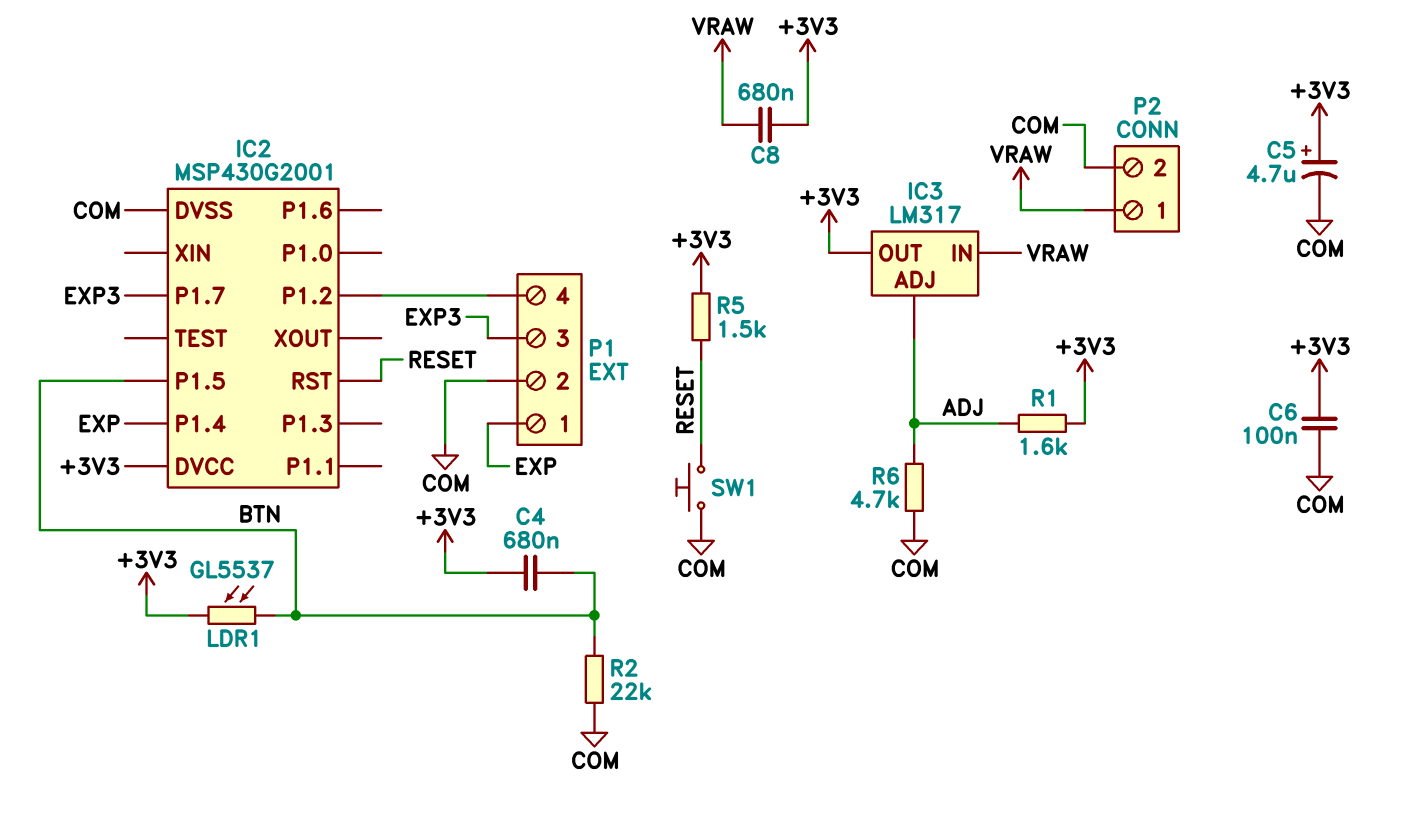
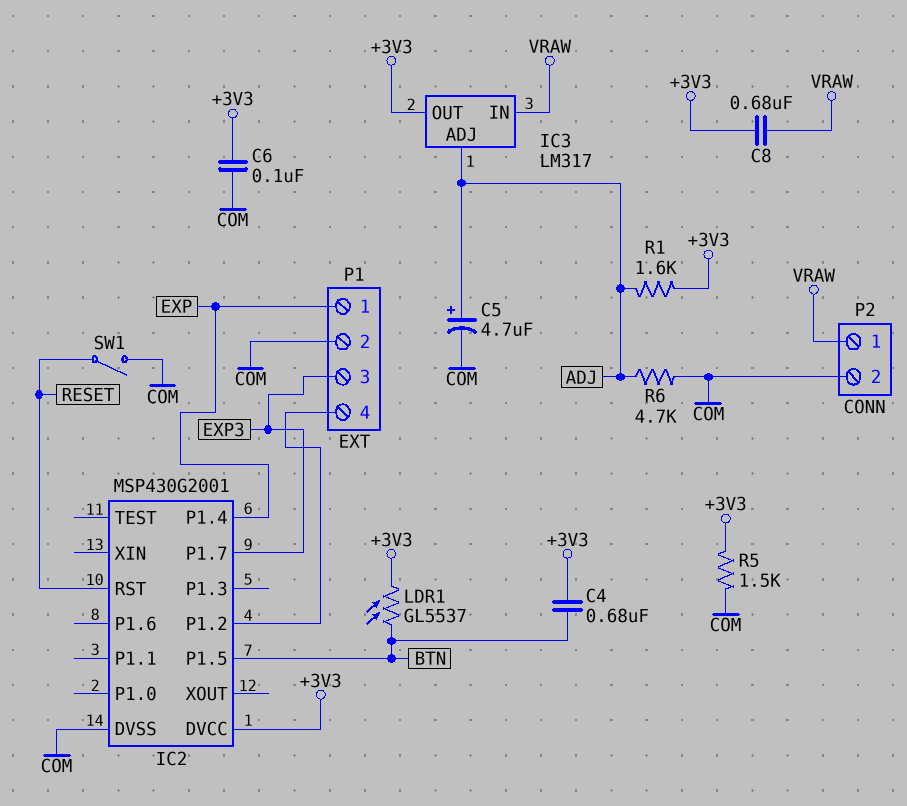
C5: 4.7uF (plus +3V3, minus COM) -> 4.7uF (plus ADJ, minus COM)
R2: 22k (BTN, COM) -> none
R5: 1.5k (+3V3, RESET) -> 1.5k (+3V3, COM)
SW1: button (COM, RESET) -> switch (COM, RESET)

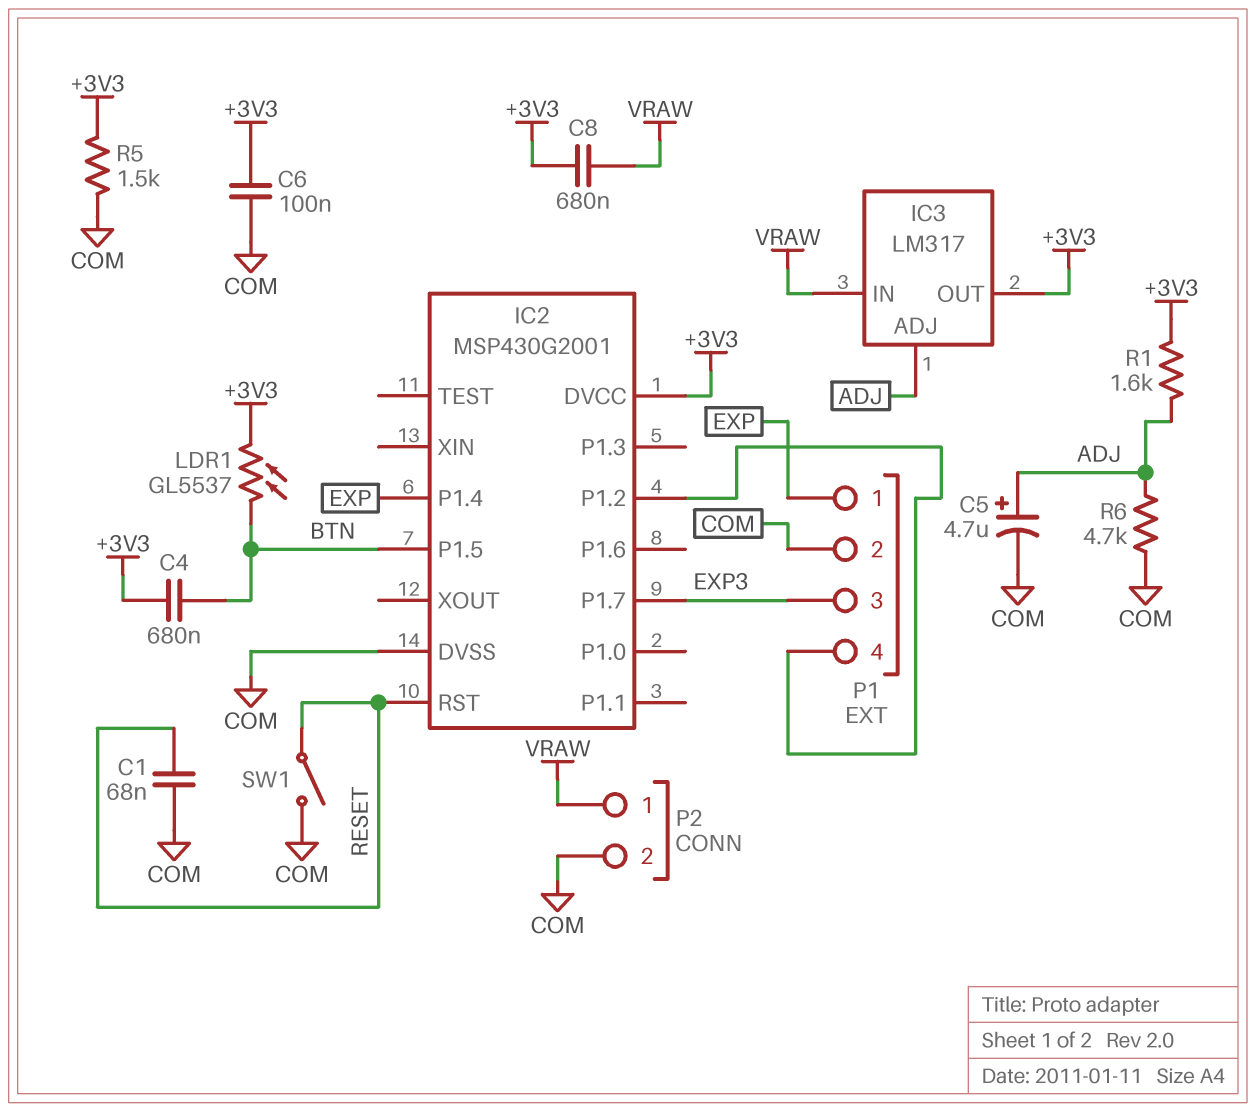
C1: none -> 68nF (COM, RESET)

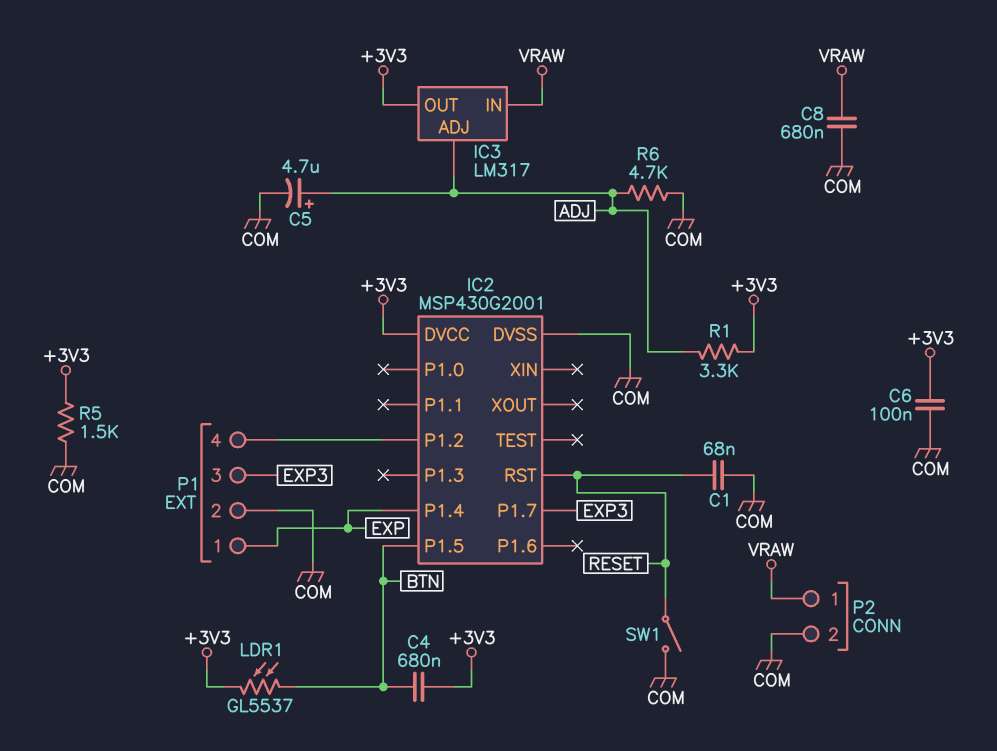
C8: 680nF (+3V3, VRAW) -> 680nF (COM, VRAW)
R1: 1.6k (+3V3, ADJ) -> 3.3k (+3V3, ADJ)

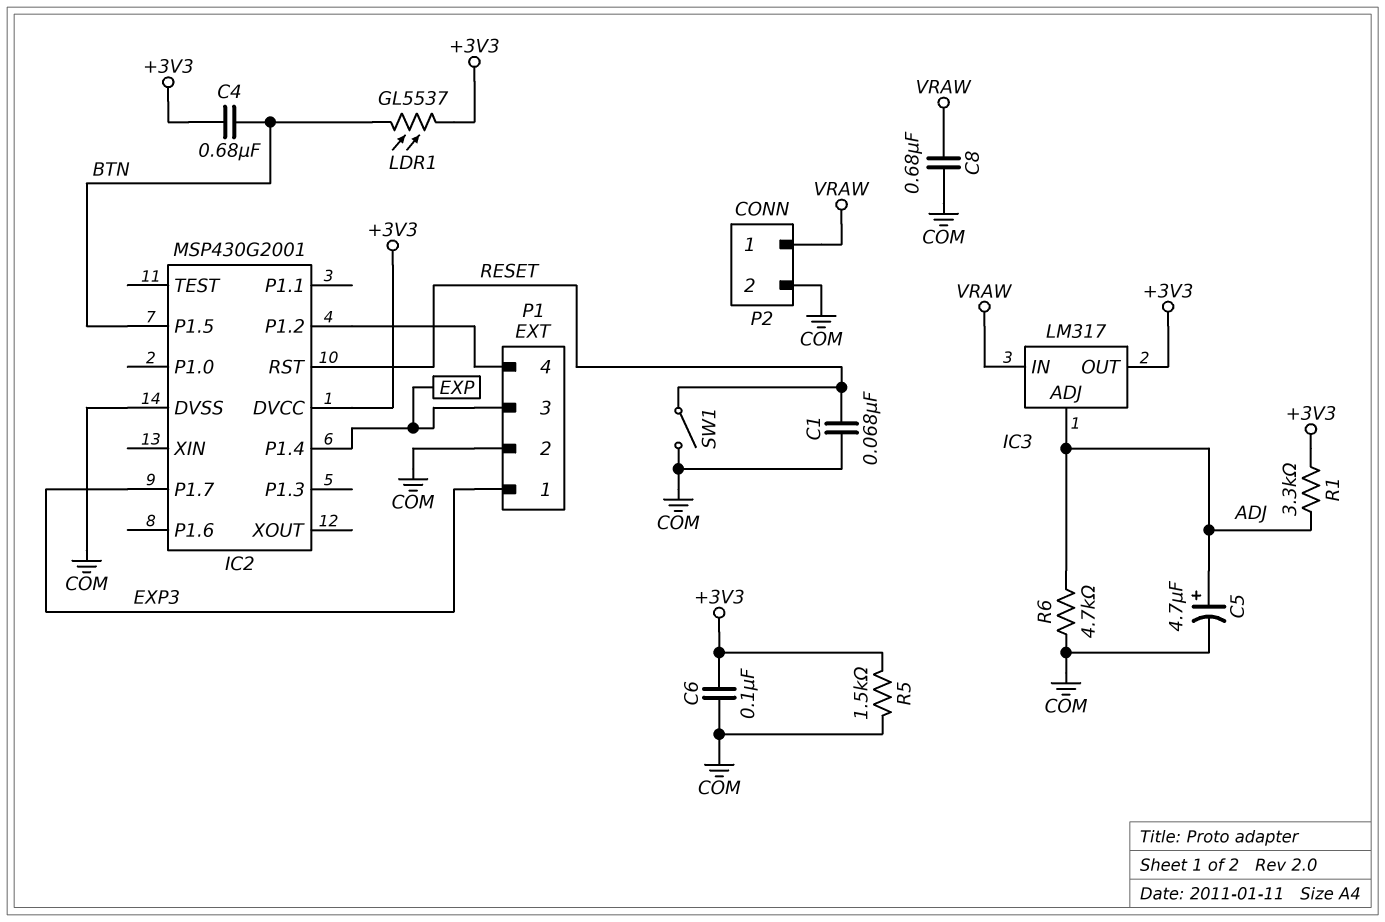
P1 pin 1: EXP -> EXP3
P1 pin 3: EXP3 -> EXP

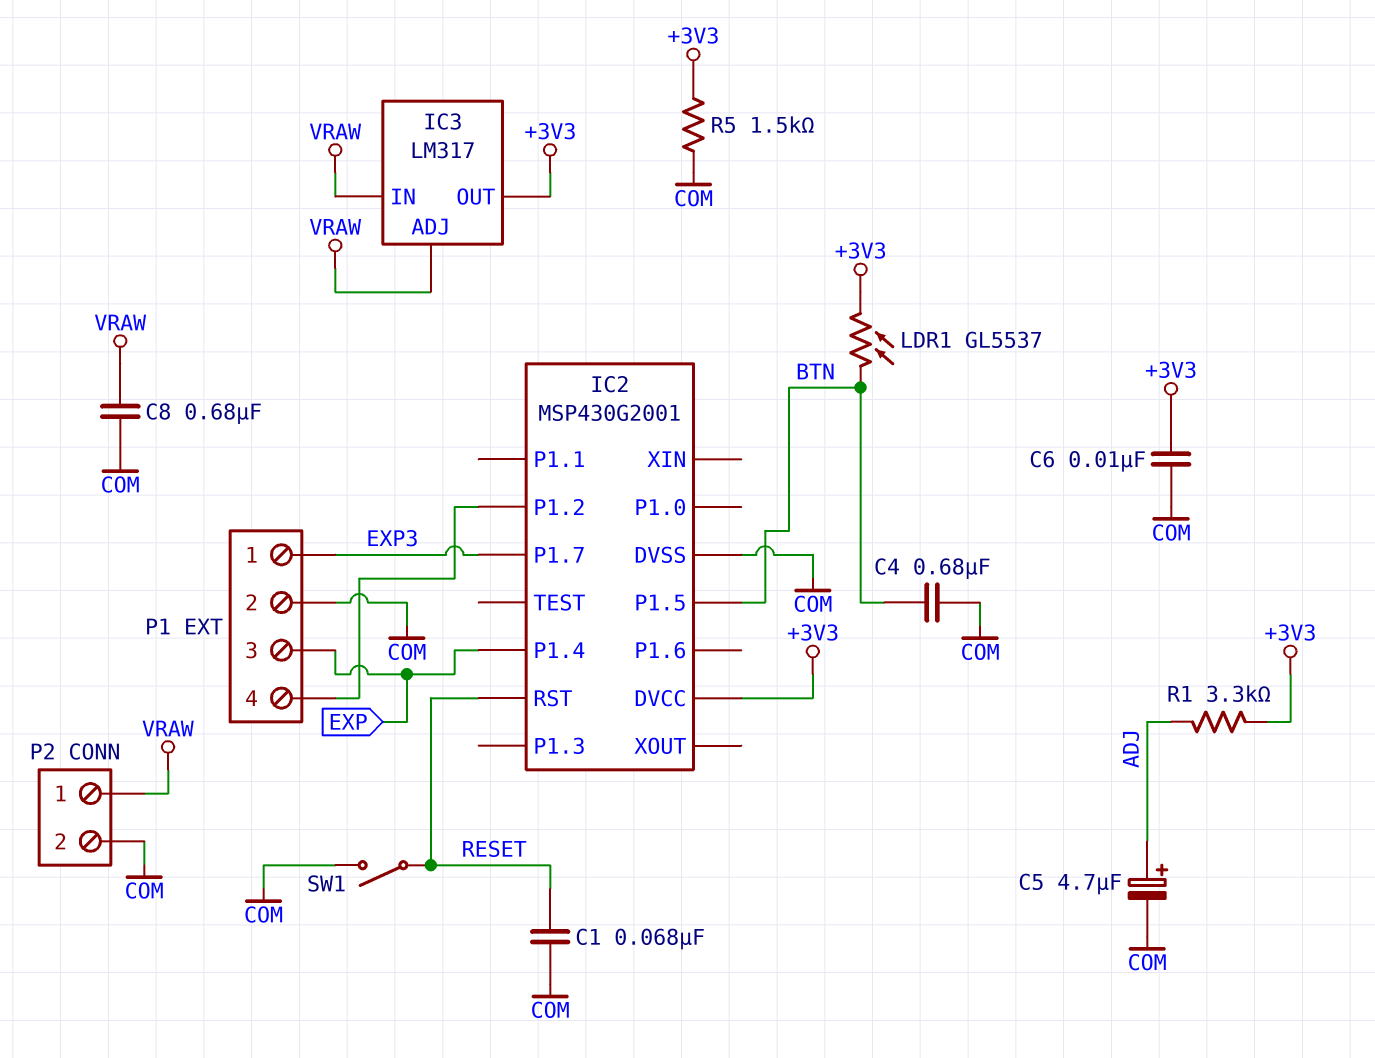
C4: 680nF (+3V3, BTN) -> 680nF (BTN, COM)
C6: 100nF (+3V3, COM) -> 10nF (+3V3, COM)
IC3 pin ADJ: ADJ -> VRAW
R6: 4.7k (ADJ, COM) -> none

